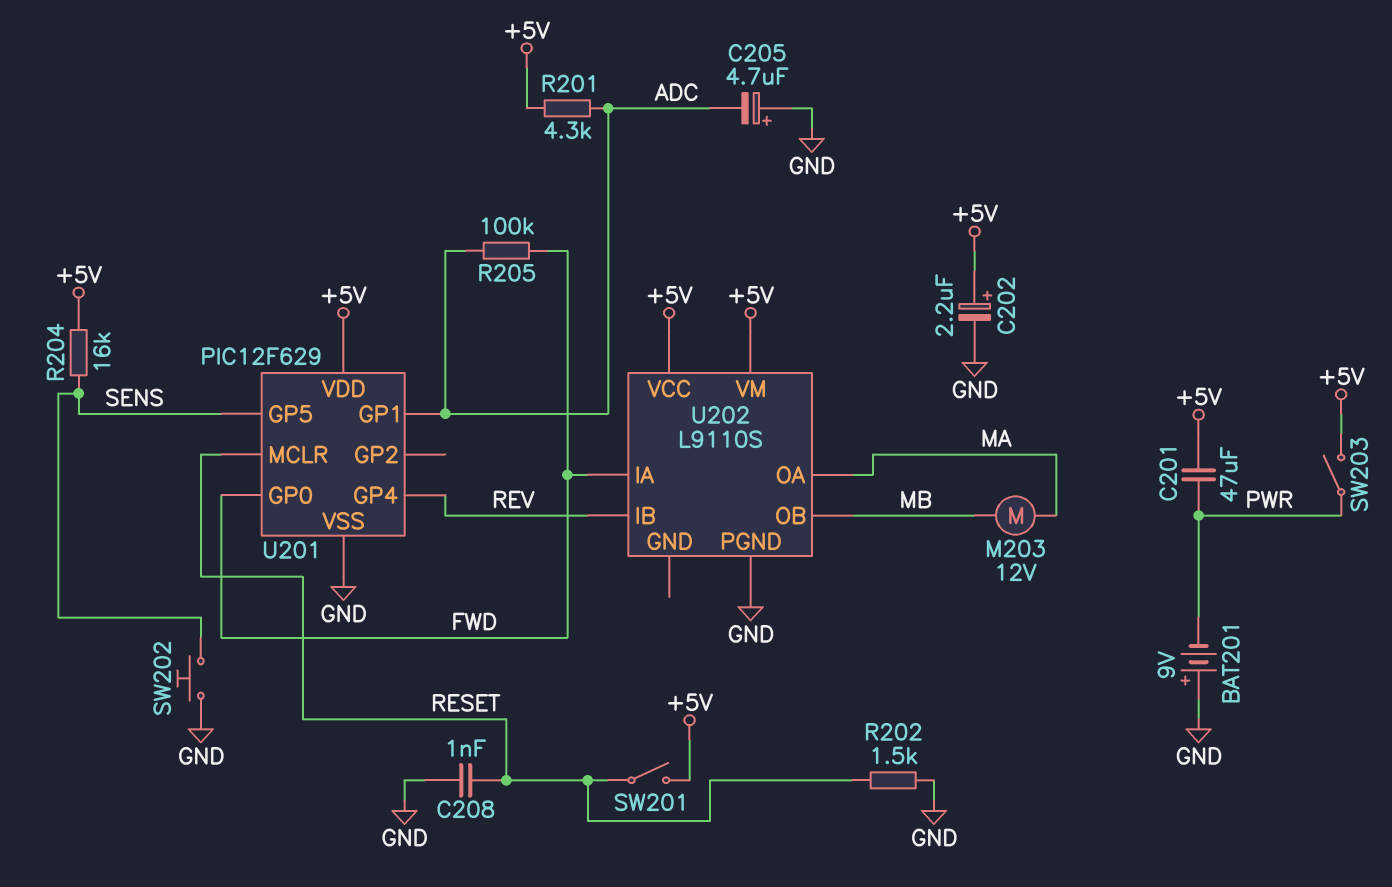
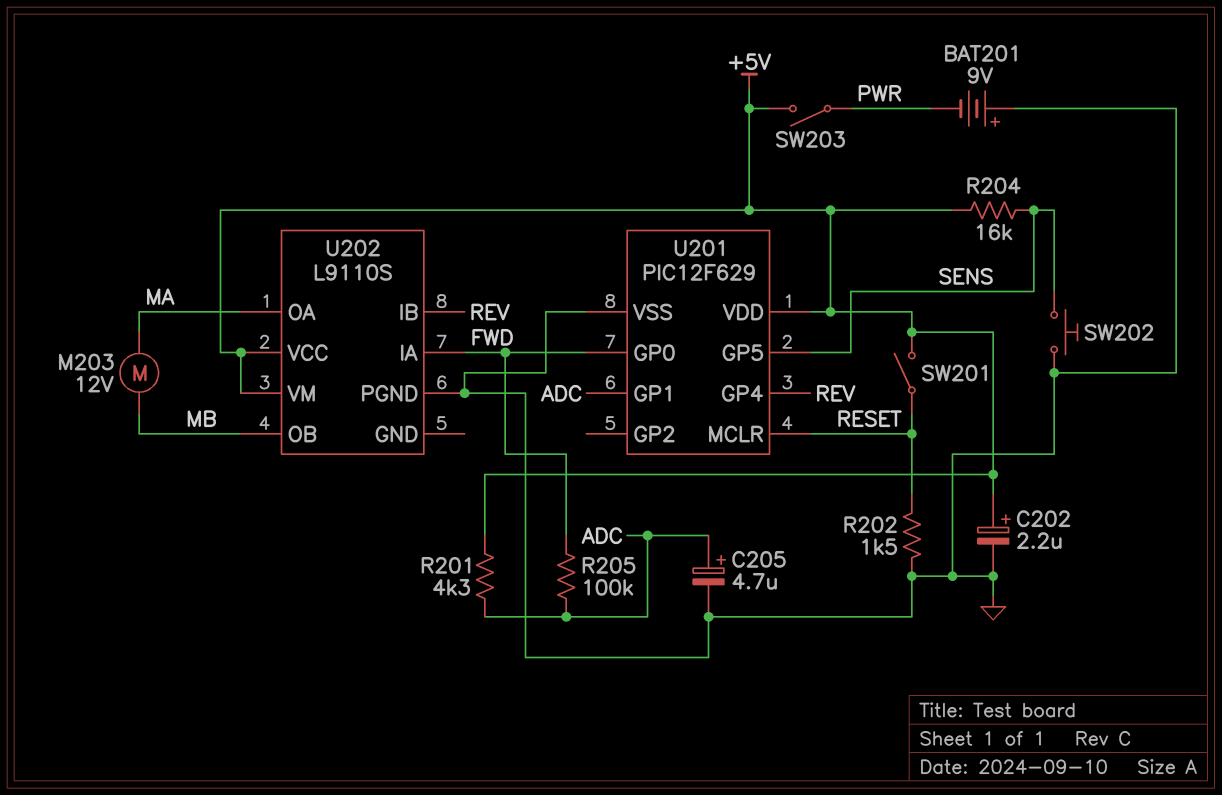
C201: 47uF (+5V, PWR) -> none
C205: 4.7uF (plus GND, minus ADC) -> 4.7uF (plus ADC, minus GND)
C208: 1nF (GND, RESET) -> none

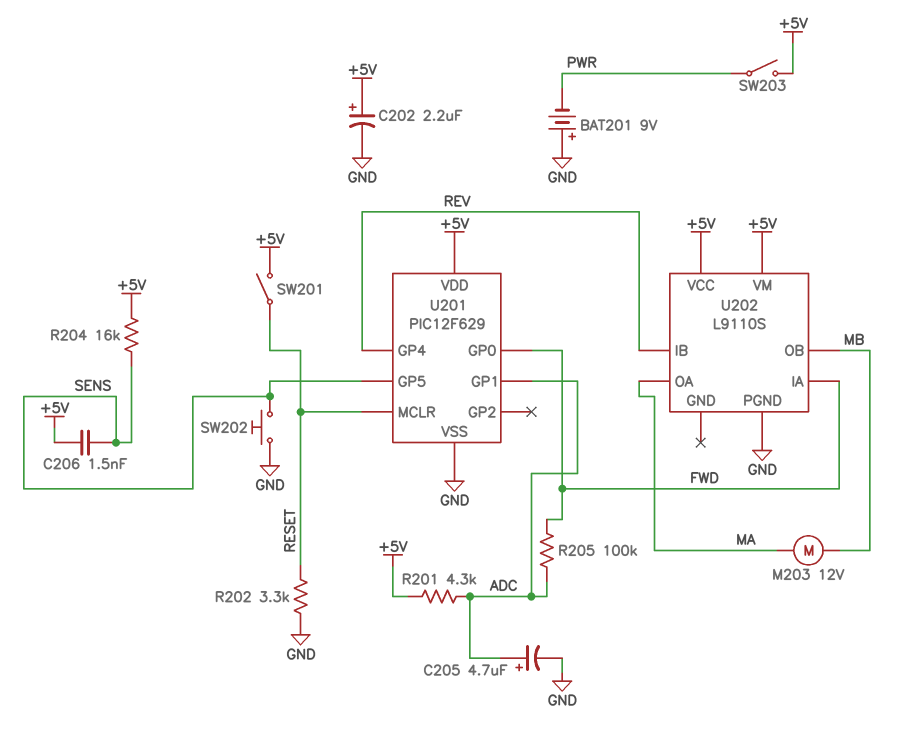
C206: none -> 1.5nF (+5V, SENS)
R202: 1.5k (GND, RESET) -> 3.3k (GND, RESET)

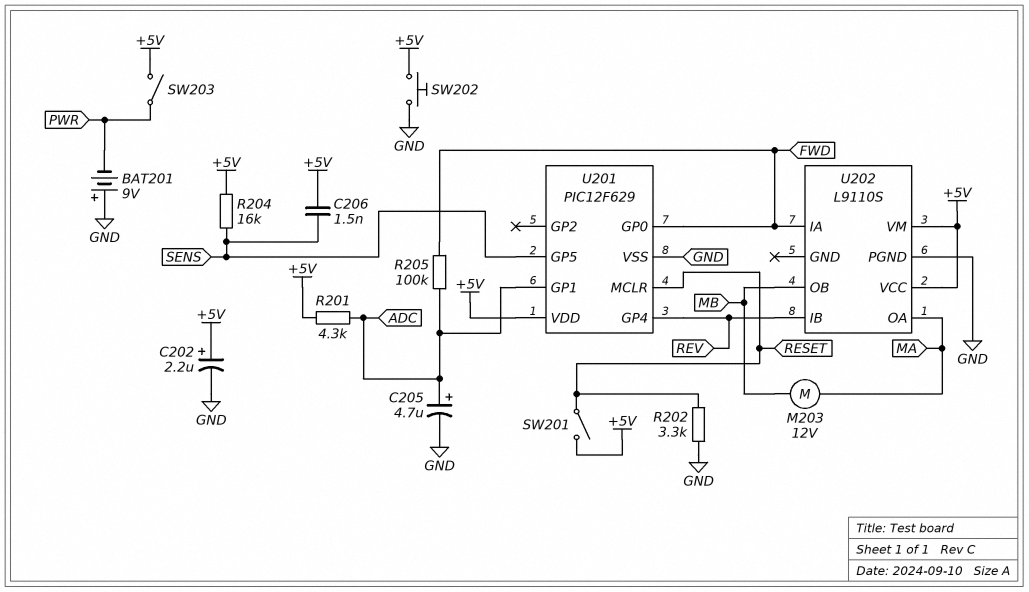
SW202: button (GND, SENS) -> button (+5V, GND)

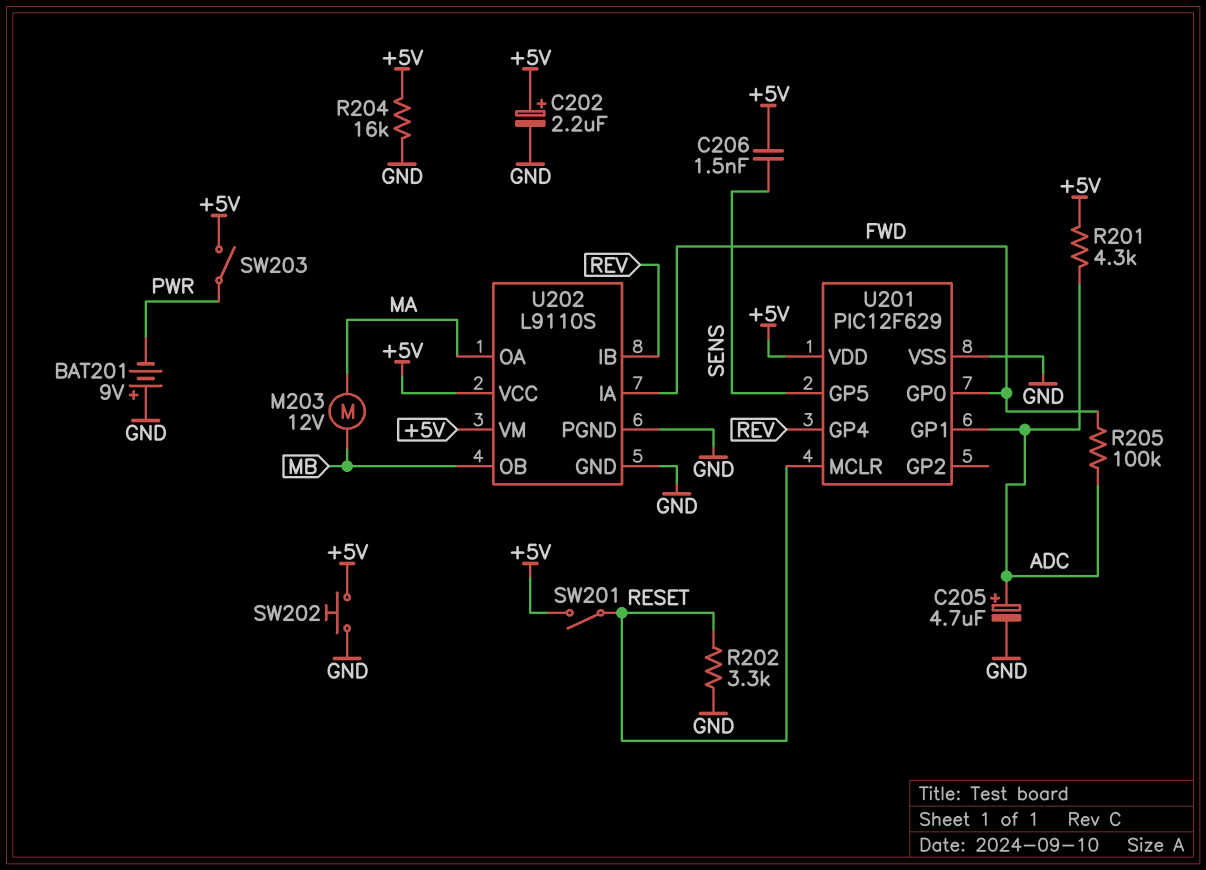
R204: 16k (+5V, SENS) -> 16k (+5V, GND)
U202 pin GND: none -> GND

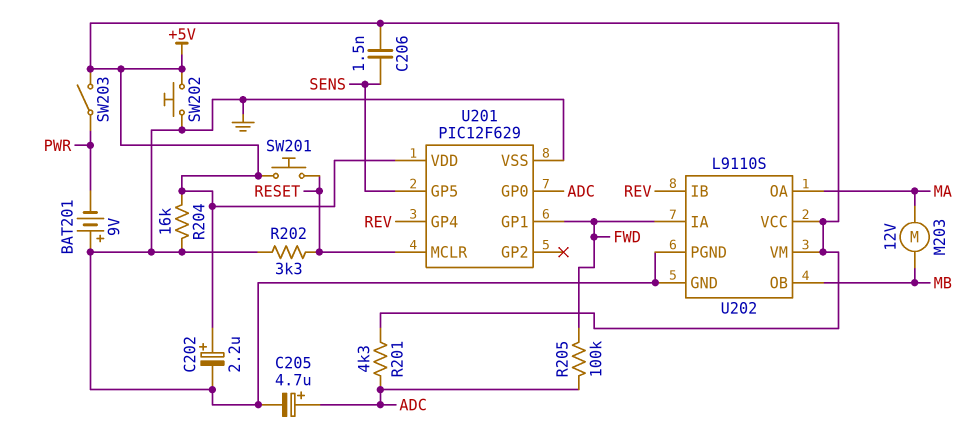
SW201: switch (+5V, RESET) -> button (+5V, RESET)
U201 pin GP0: FWD -> ADC
U201 pin GP1: ADC -> FWD

